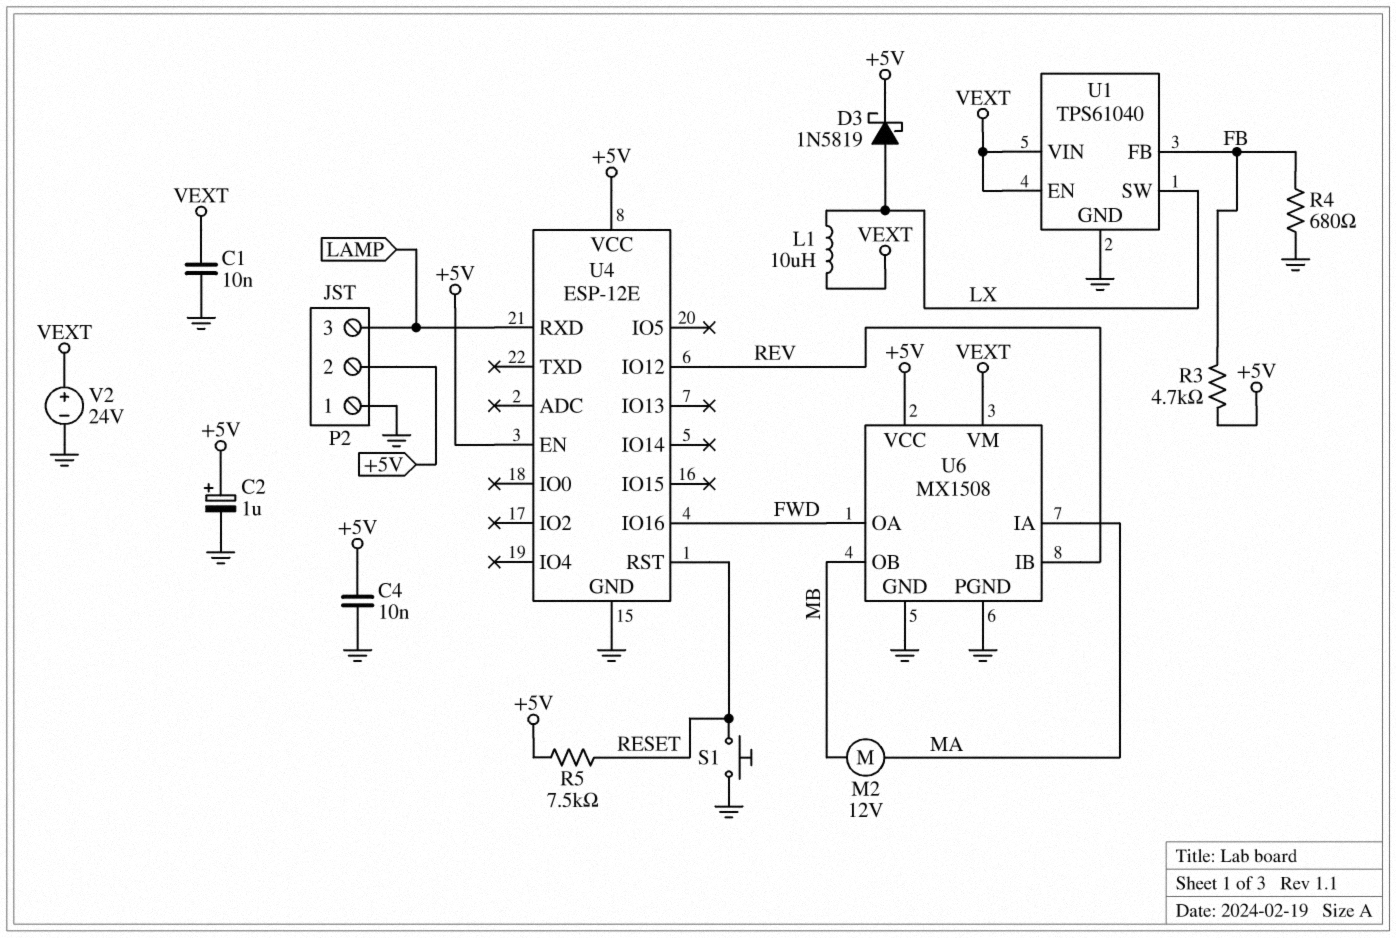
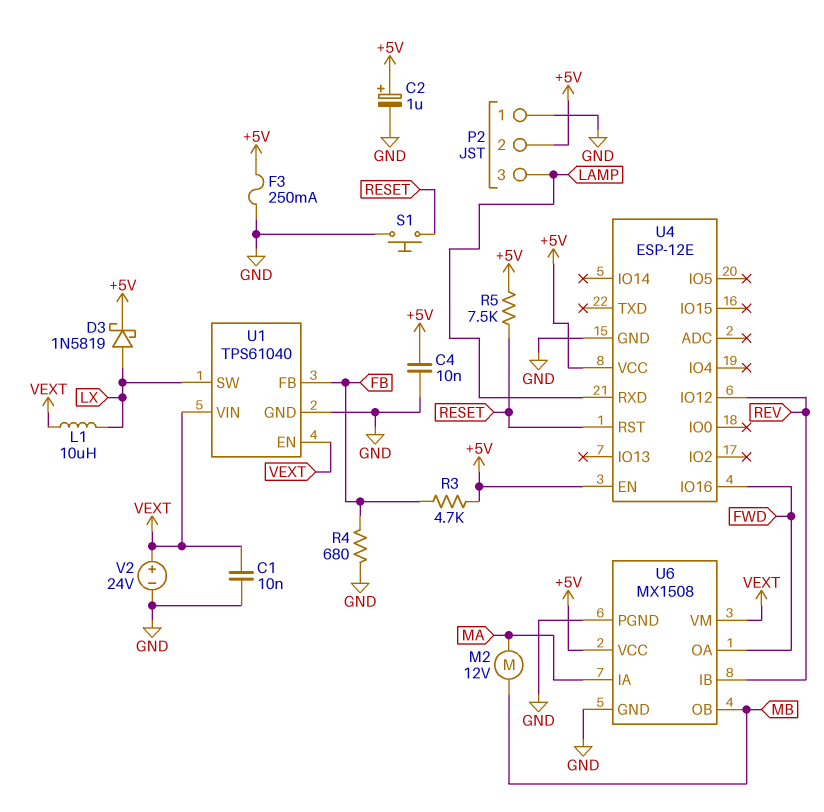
F3: none -> 250mA (+5V, GND)

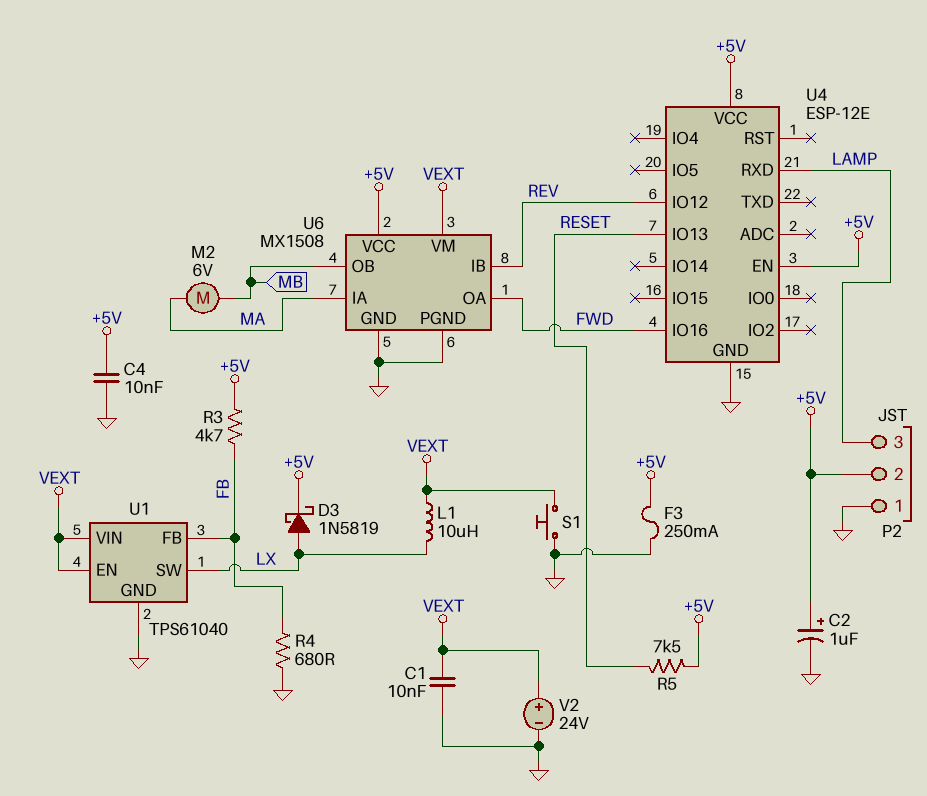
M2: motor 12V (MA, MB) -> motor 6V (MA, MB)
S1: button (GND, RESET) -> button (GND, VEXT)
U4 pin IO13: none -> RESET
U4 pin RST: RESET -> none

